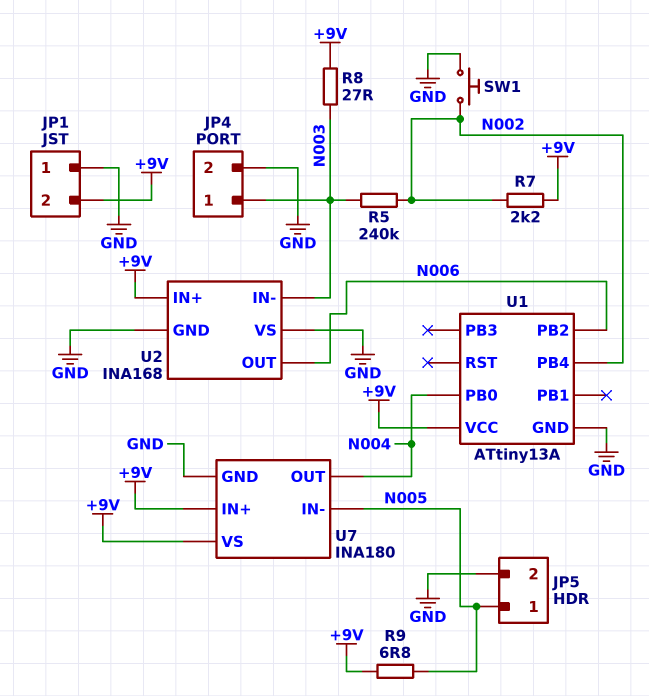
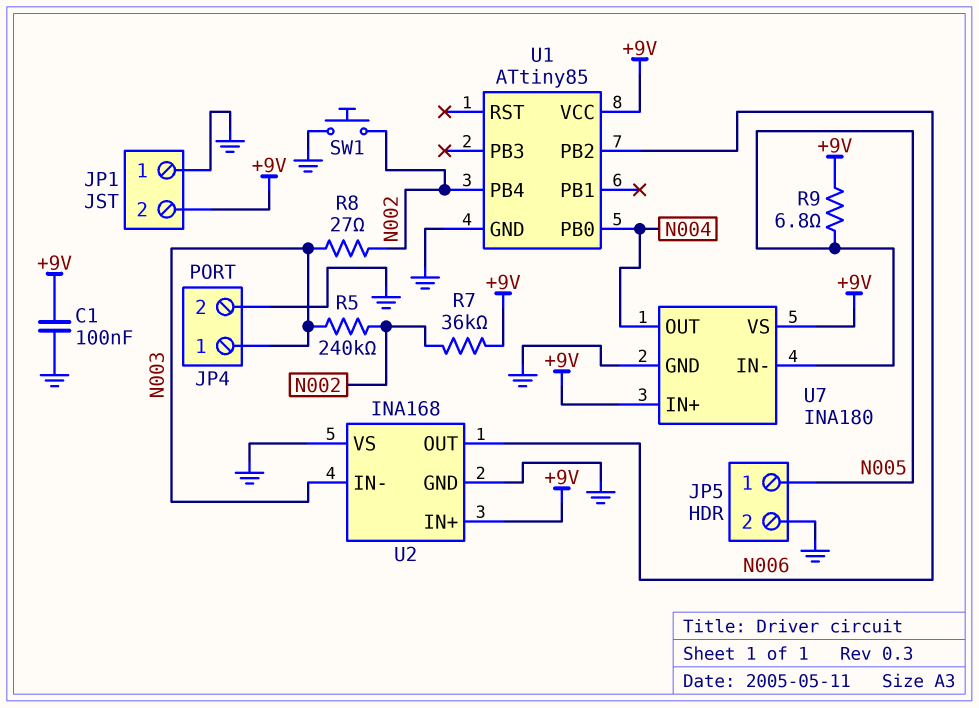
C1: none -> 100nF (+9V, GND)
R7: 2.2k (+9V, N002) -> 36k (+9V, N002)
R8: 27 (+9V, N003) -> 27 (N002, N003)
U1: ATtiny13A -> ATtiny85

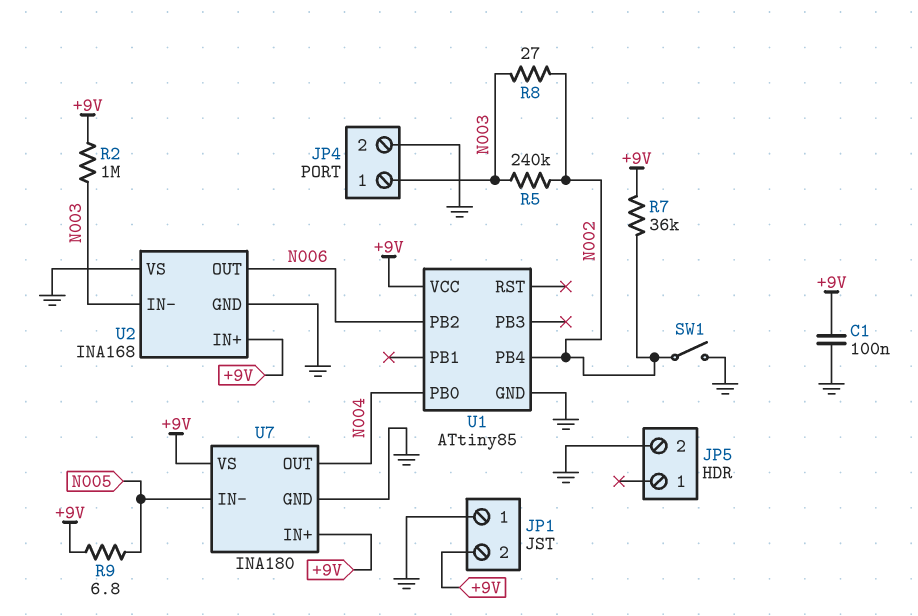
JP5 pin 1: N005 -> none
R2: none -> 1M (+9V, N003)
SW1: button (GND, N002) -> switch (GND, N002)

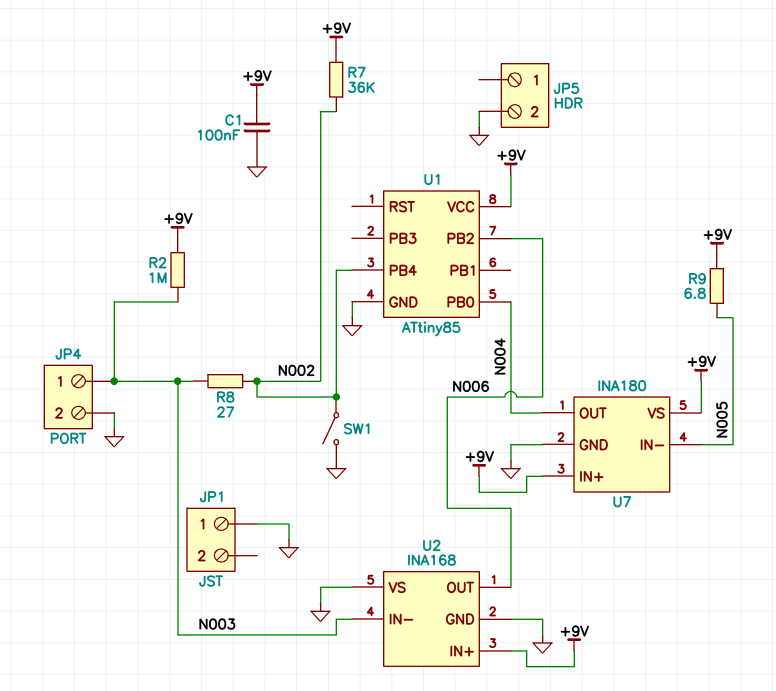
JP1 pin 2: +9V -> none
R5: 240k (N002, N003) -> none

